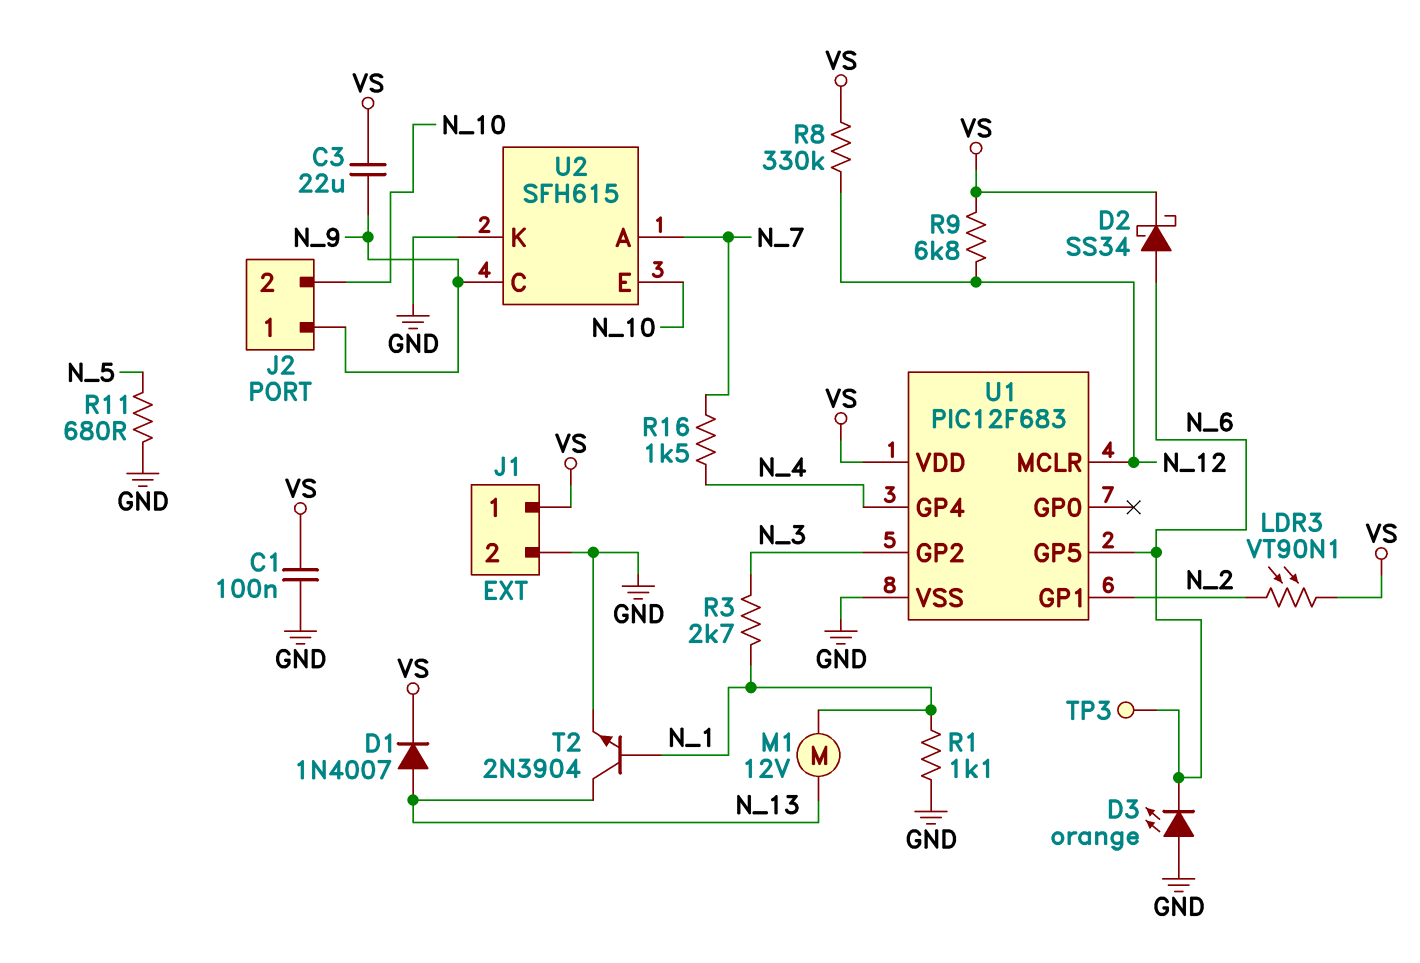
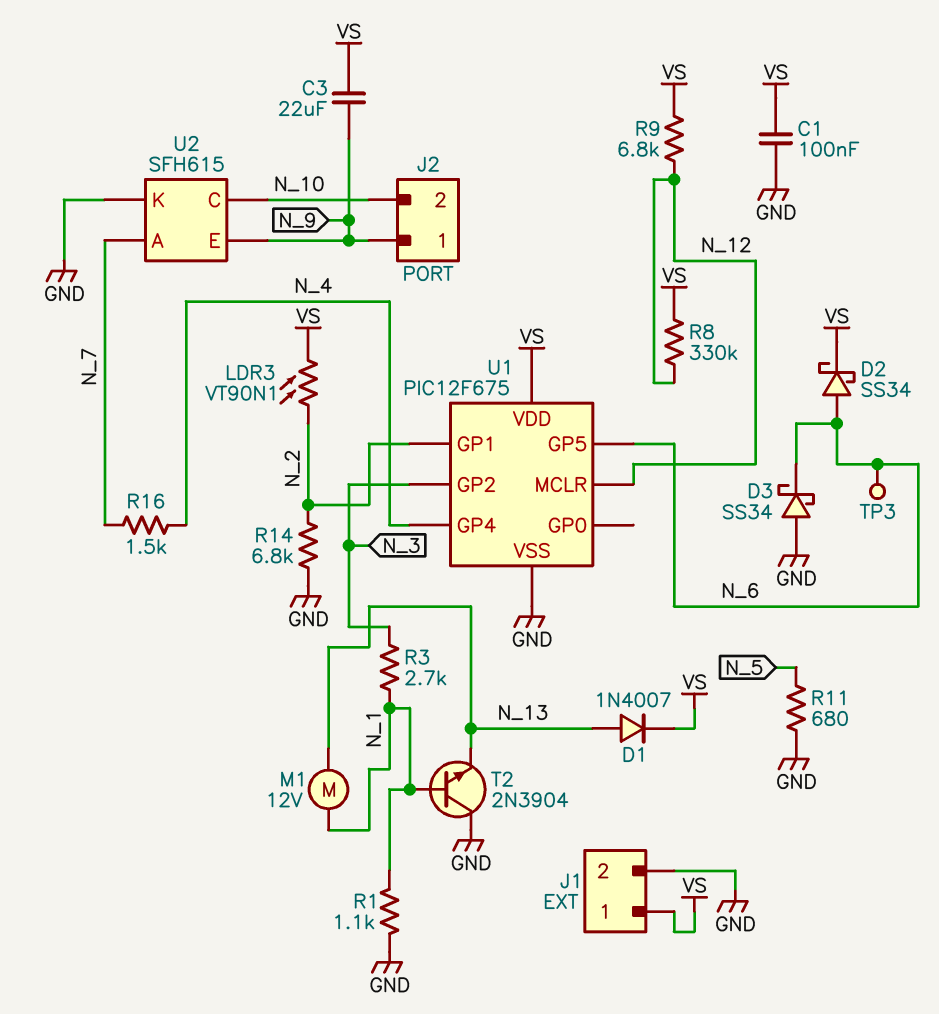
D3: LED orange (A GND, K N_6) -> schottky SS34 (A GND, K N_6)
R14: none -> 6.8k (GND, N_2)
T2: NPN 2N3904 (B N_1, C N_13, E GND) -> NPN 2N3904 (B N_1, C GND, E N_13)
U1: PIC12F683 -> PIC12F675
U2 pin C: N_9 -> N_10
U2 pin E: N_10 -> N_9

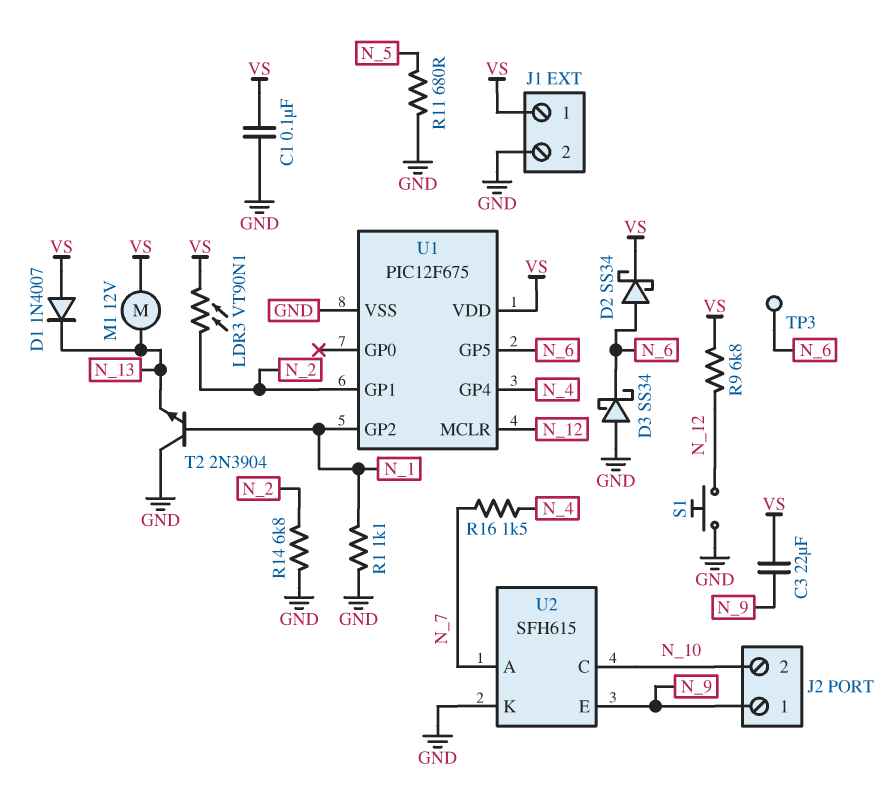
D1: diode 1N4007 (A N_13, K VS) -> diode 1N4007 (A VS, K N_13)
M1: motor 12V (N_1, N_13) -> motor 12V (N_13, VS)
R3: 2.7k (N_1, N_3) -> none
R8: 330k (N_12, VS) -> none
S1: none -> button (GND, N_12)
U1 pin GP2: N_3 -> N_1

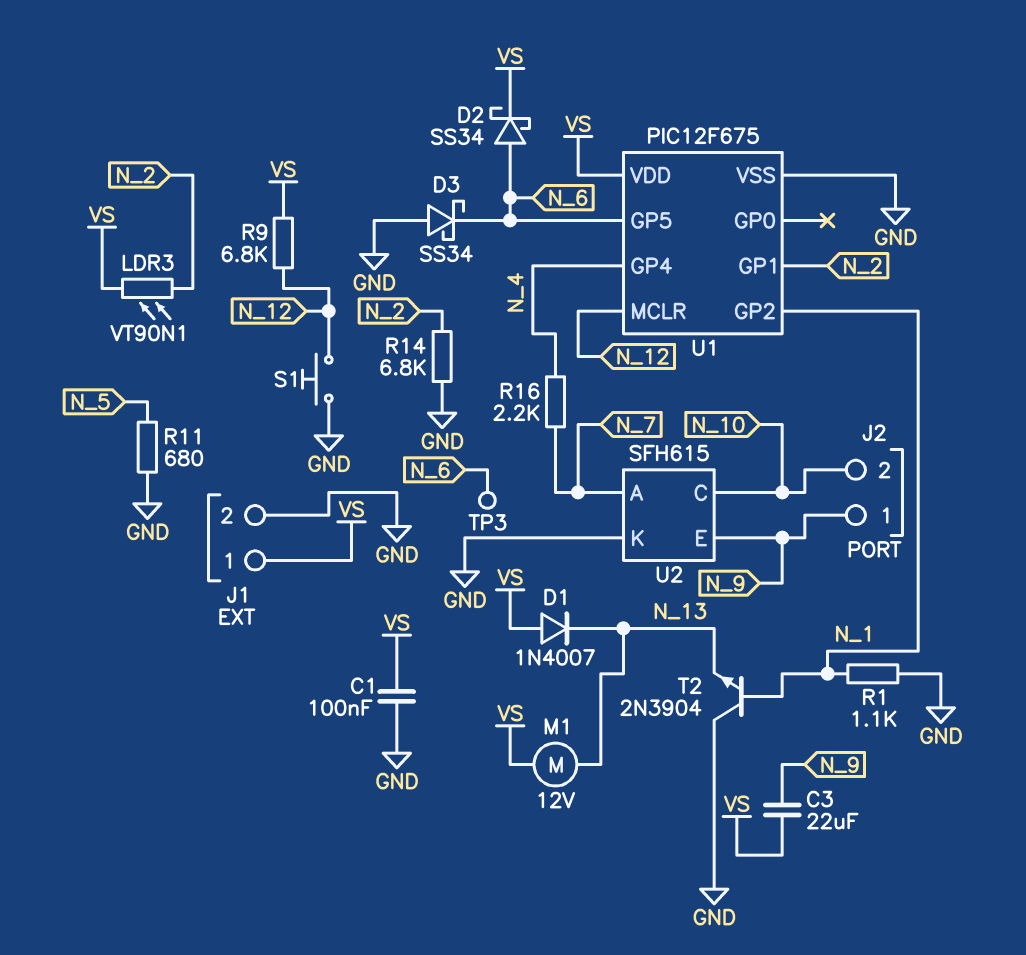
R16: 1.5k (N_4, N_7) -> 2.2k (N_4, N_7)

